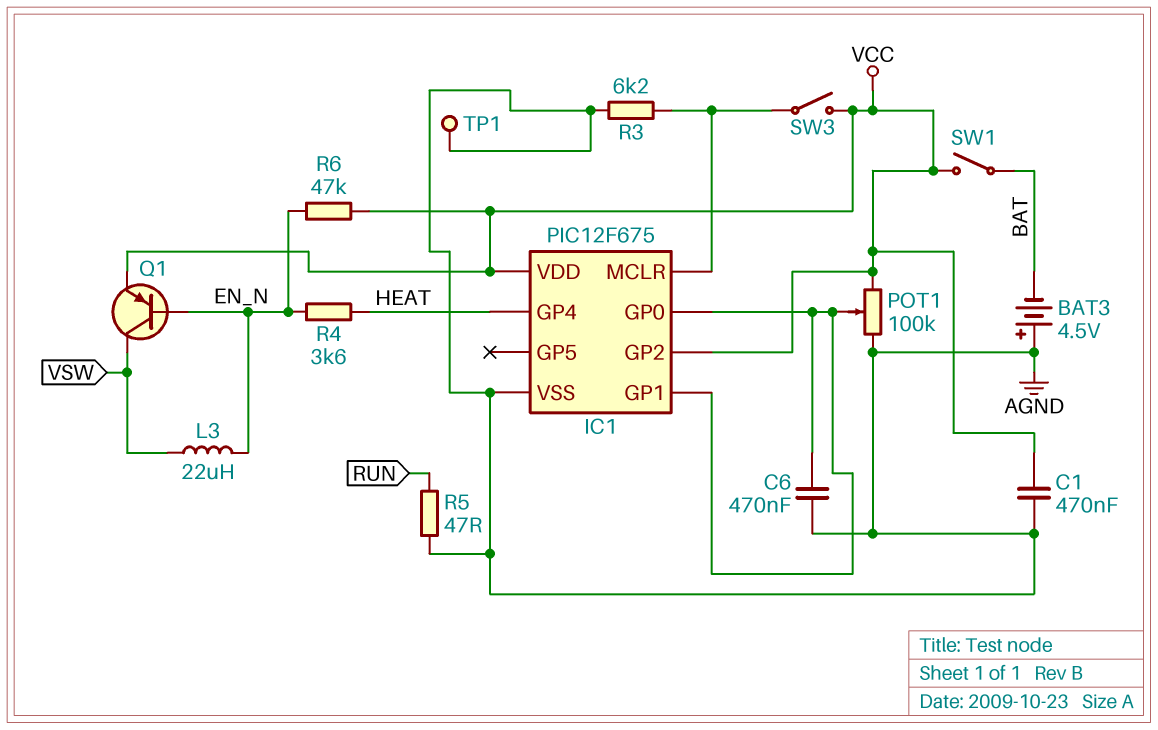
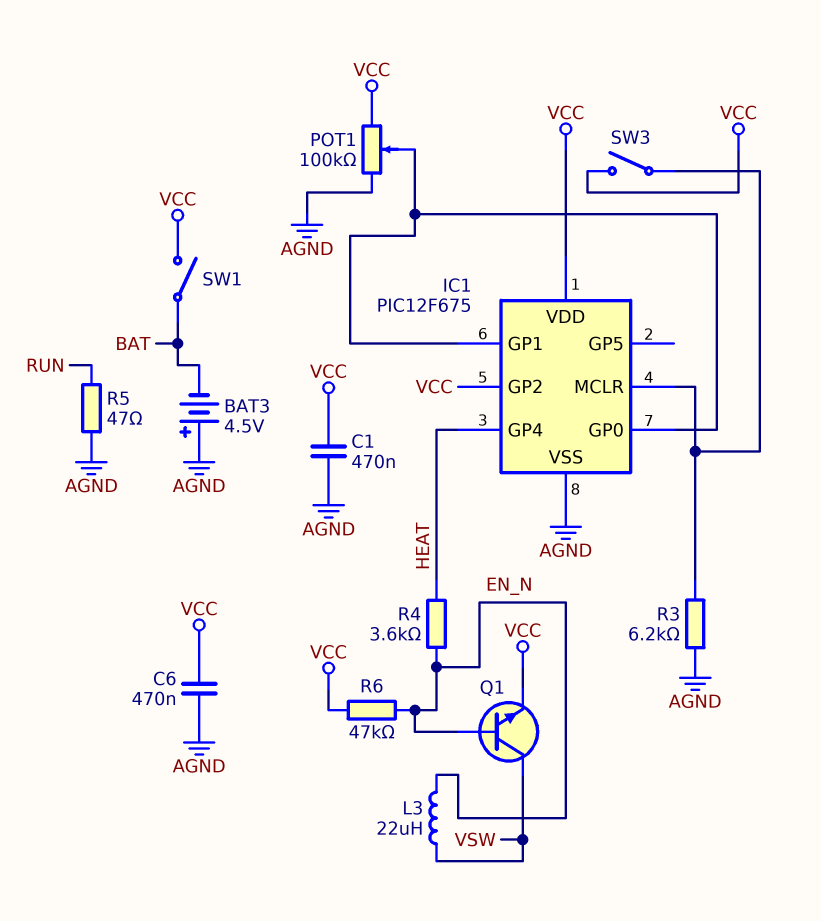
C6: 470nF (AGND, IC1/GP0) -> 470nF (AGND, VCC)
Q1: PNP (B EN_N, C VSW, E VCC) -> NPN (B EN_N, C VSW, E VCC)
TP1: test point (AGND) -> none

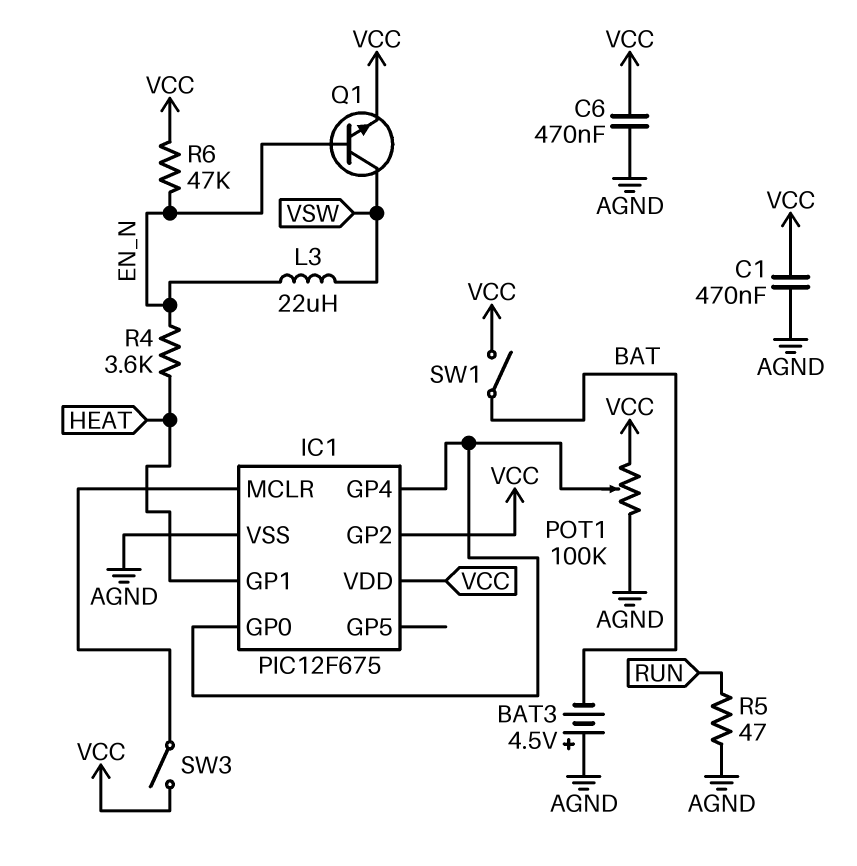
IC1 pin GP1: IC1/GP0 -> HEAT
IC1 pin GP4: HEAT -> IC1/GP0
R3: 6.2k (AGND, IC1/MCLR) -> none

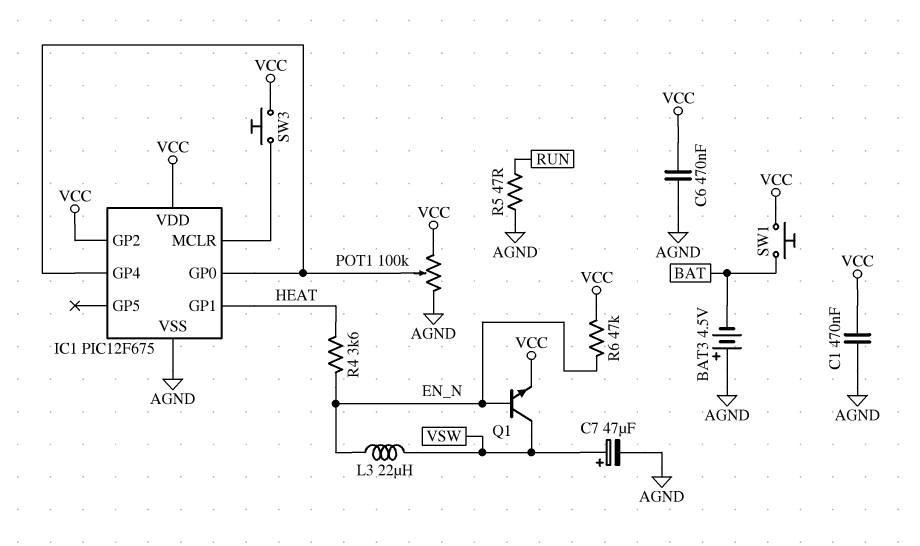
C7: none -> 47uF (plus VSW, minus AGND)
SW1: switch (BAT, VCC) -> button (BAT, VCC)
SW3: switch (IC1/MCLR, VCC) -> button (IC1/MCLR, VCC)

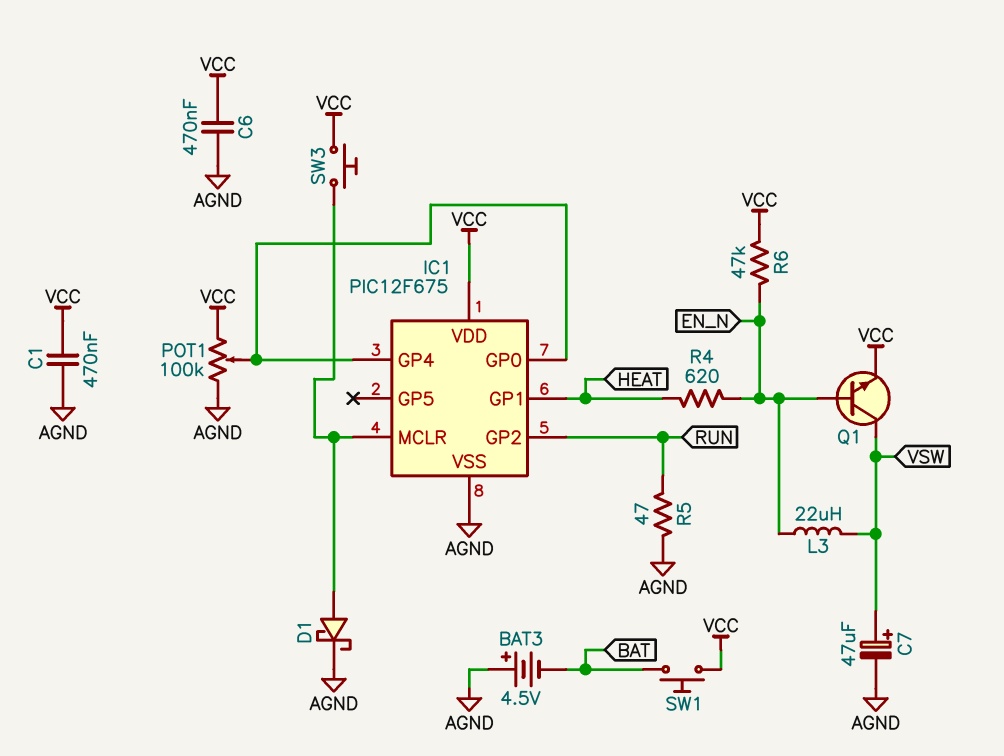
D1: none -> schottky (A IC1/MCLR, K AGND)
IC1 pin GP2: VCC -> RUN
R4: 3.6k (EN_N, HEAT) -> 620 (EN_N, HEAT)

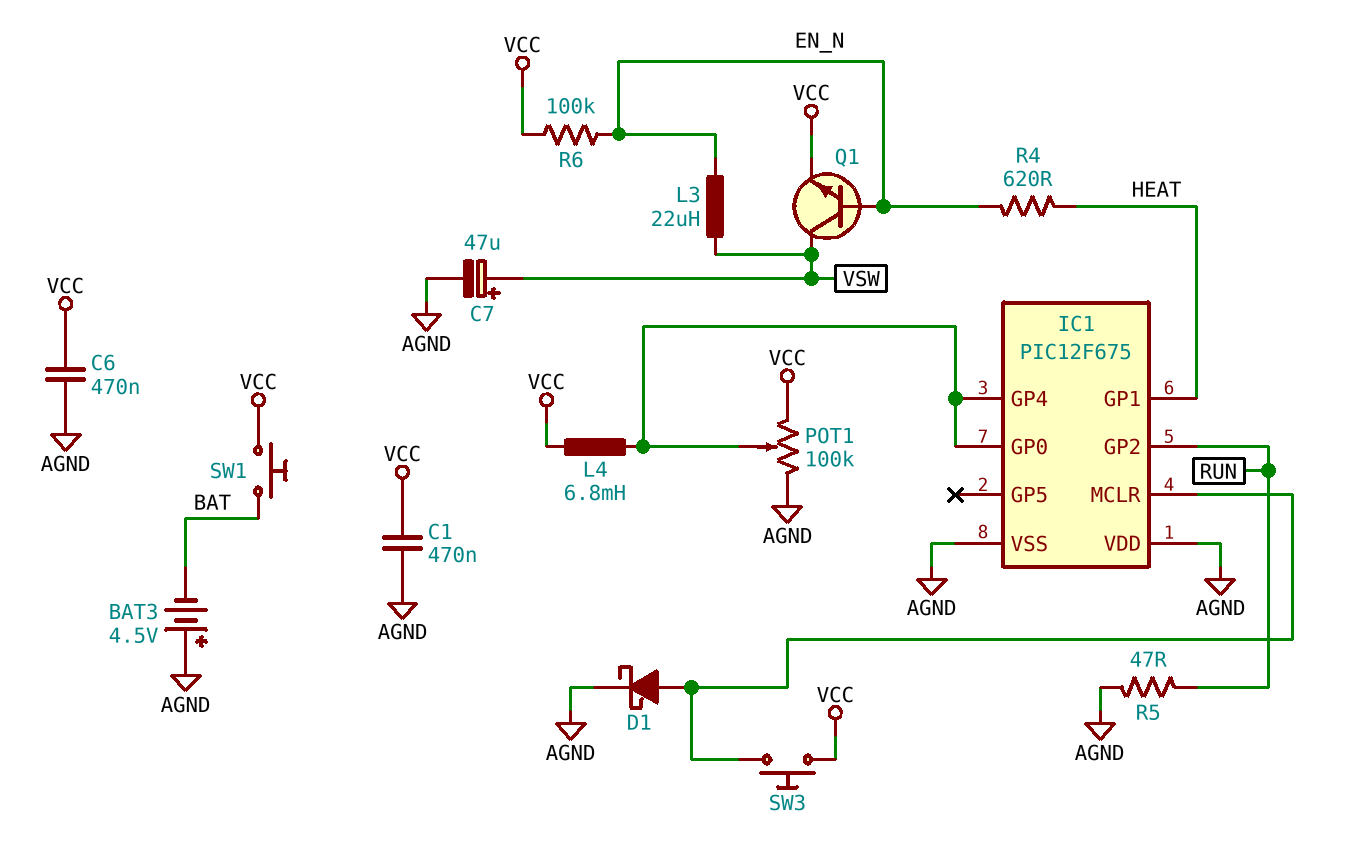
IC1 pin VDD: VCC -> AGND
L4: none -> 6.8mH (IC1/GP0, VCC)
R6: 47k (EN_N, VCC) -> 100k (EN_N, VCC)

